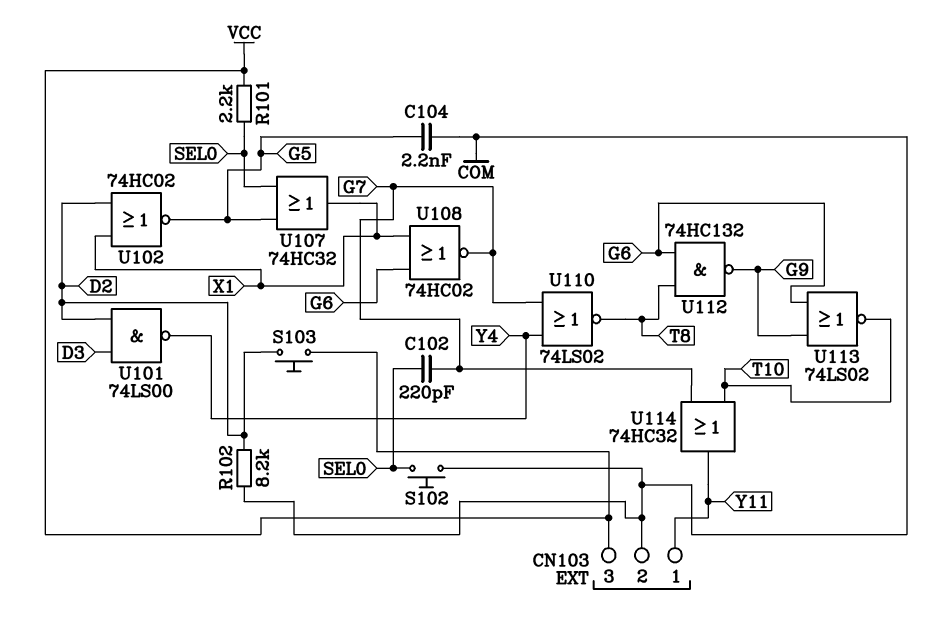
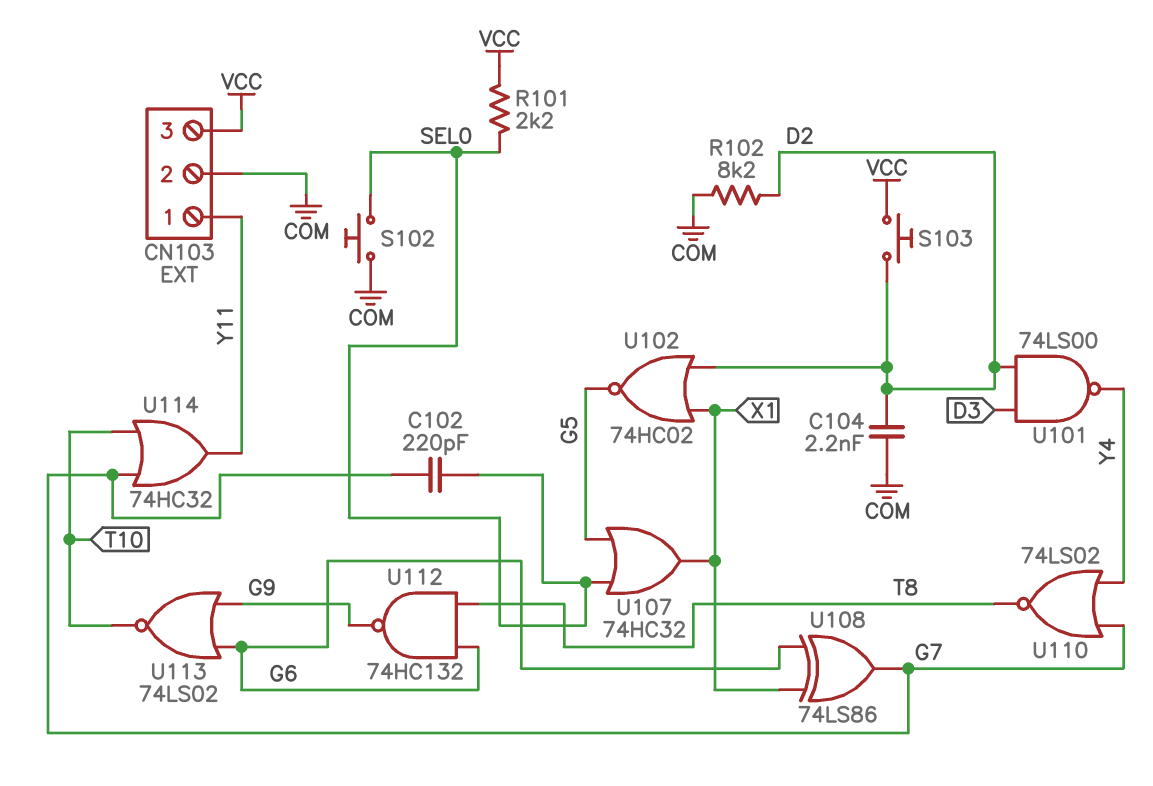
C104: 2.2nF (COM, G5) -> 2.2nF (COM, D2)
U108: NOR 74HC02 (in G6, in X1, out G7) -> XOR 74LS86 (in G6, in X1, out G7)

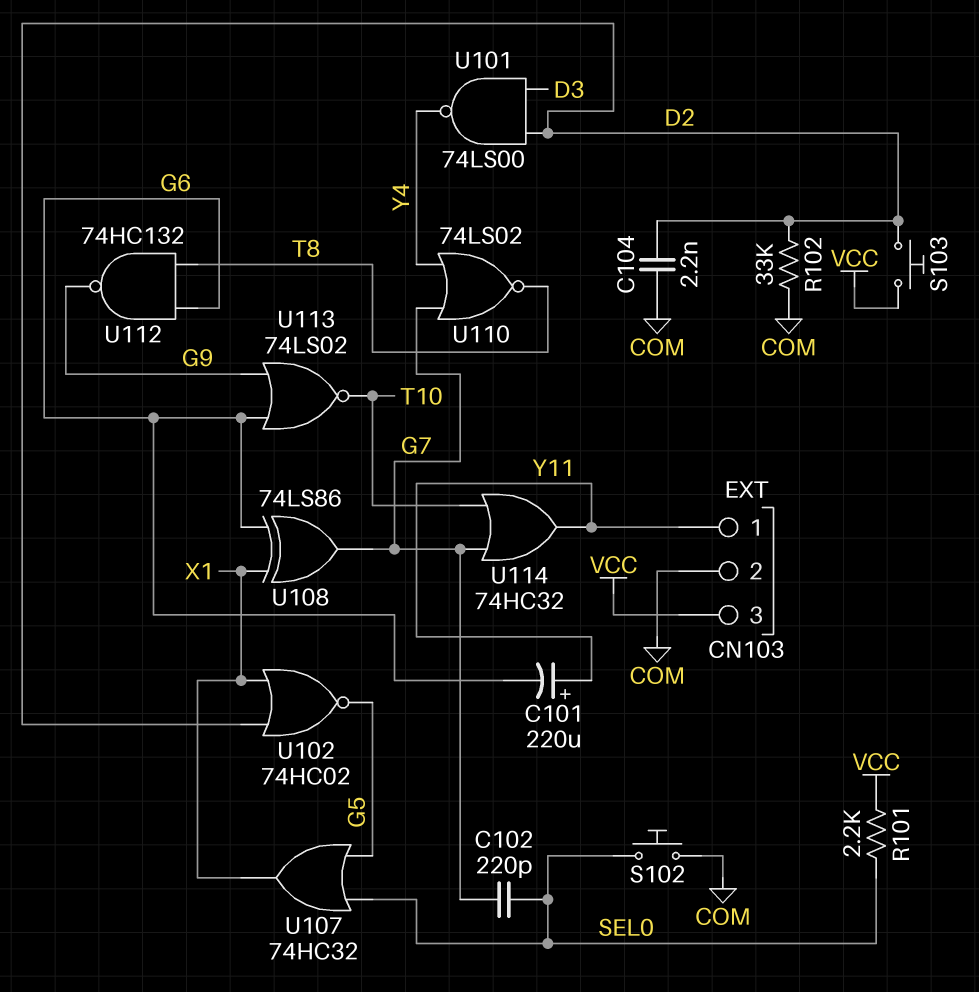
C101: none -> 220uF (plus Y11, minus G6)
R102: 8.2k (COM, D2) -> 33k (COM, D2)

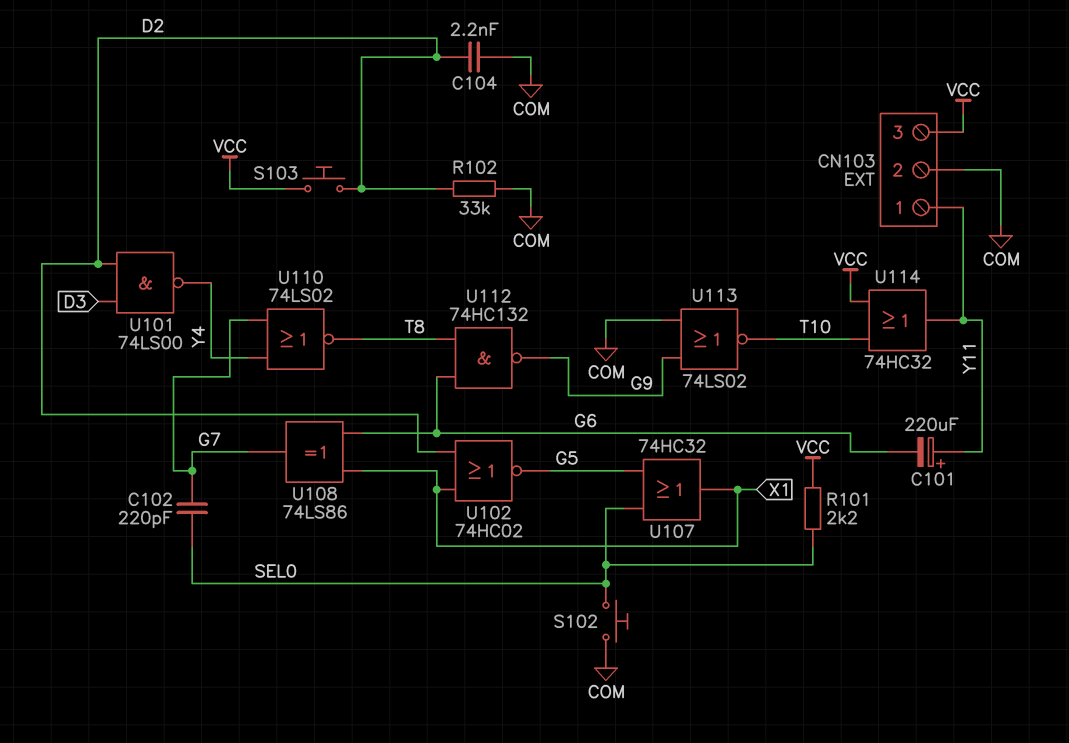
U113: NOR 74LS02 (in G6, in G9, out T10) -> NOR 74LS02 (in COM, in G9, out T10)
U114: OR 74HC32 (in G7, in T10, out Y11) -> OR 74HC32 (in T10, in VCC, out Y11)

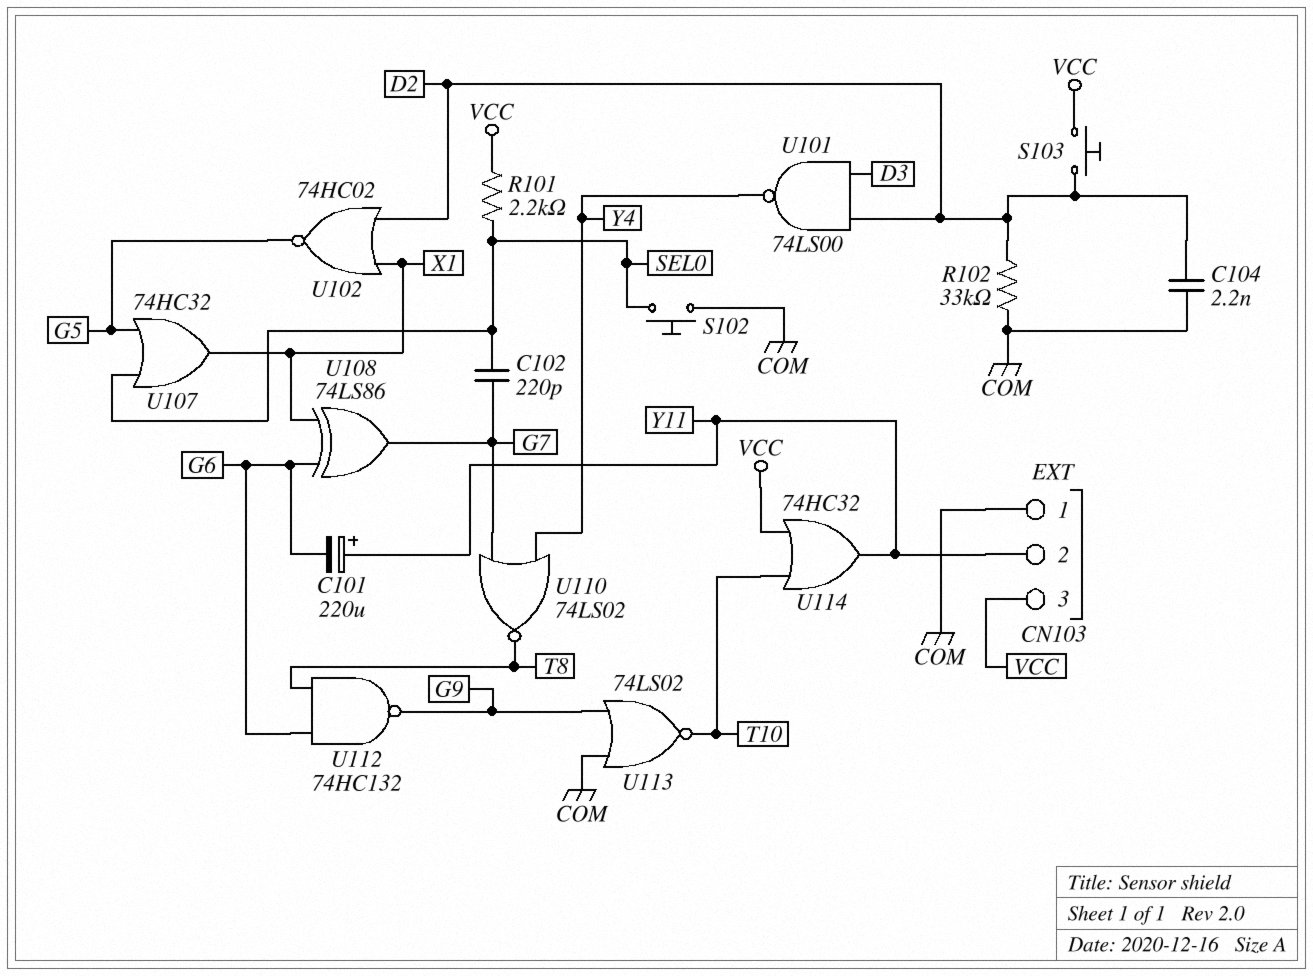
CN103 pin 1: Y11 -> COM
CN103 pin 2: COM -> Y11

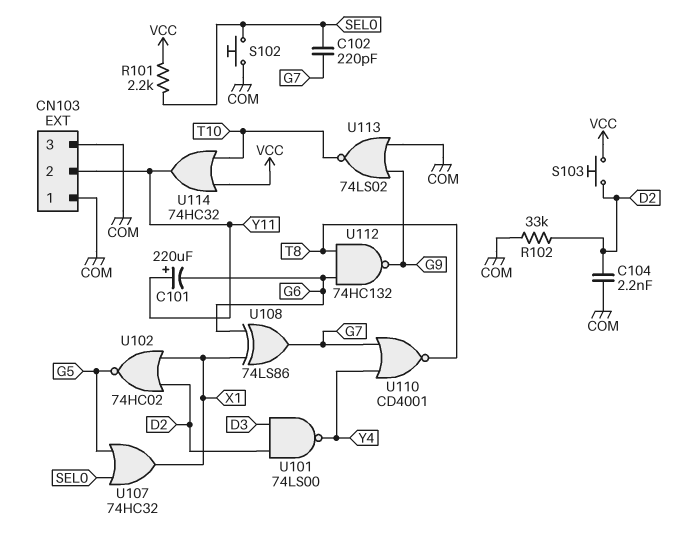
CN103 pin 3: VCC -> COM
U110: NOR 74LS02 (in G7, in Y4, out T8) -> NOR CD4001 (in G7, in Y4, out T8)

